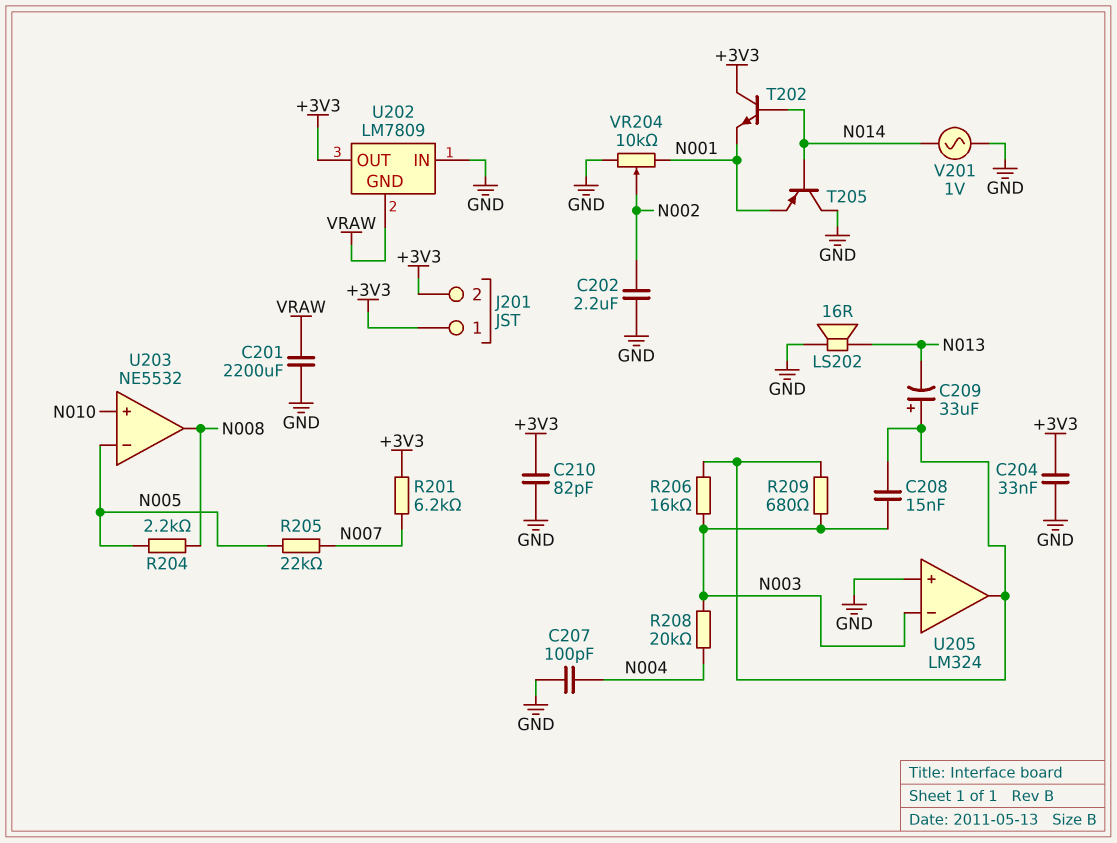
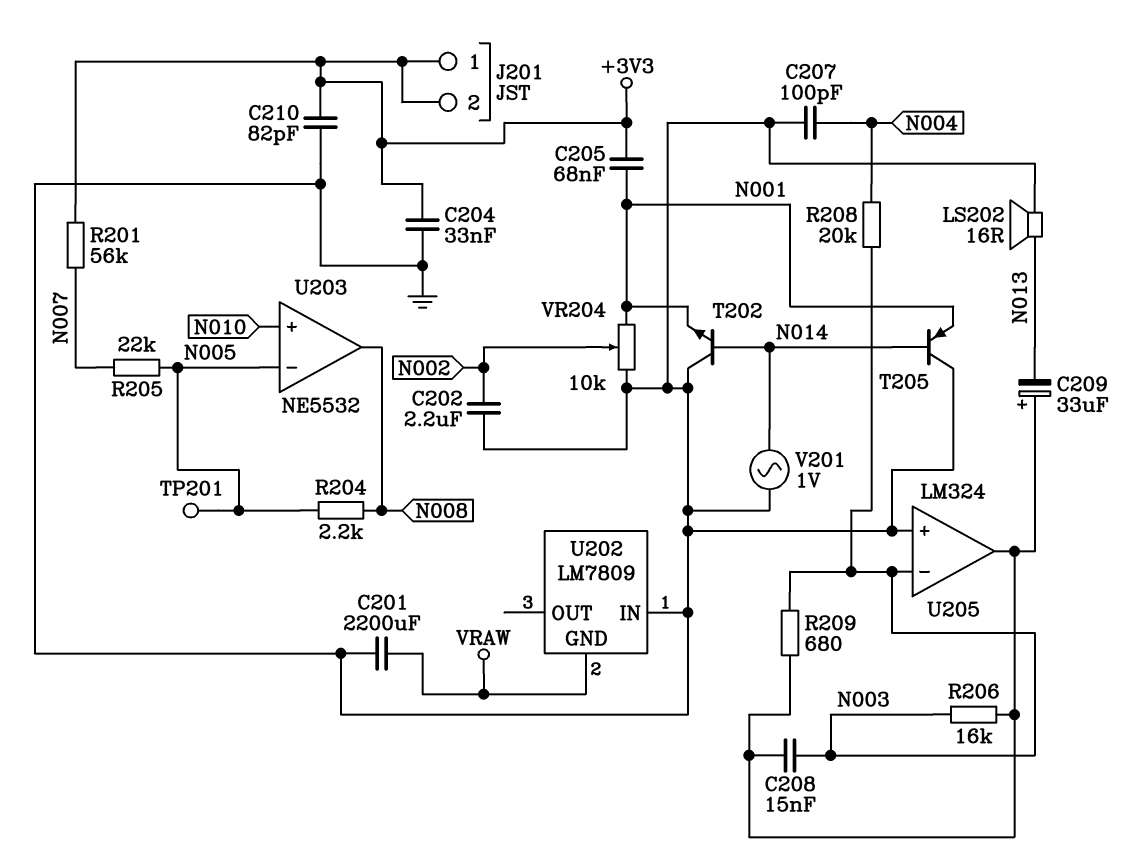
C205: none -> 68nF (+3V3, N001)
R201: 6.2k (+3V3, N007) -> 56k (+3V3, N007)
T202: NPN (B N014, C +3V3, E N001) -> NPN (B N014, C GND, E N001)
TP201: none -> test point (N005)
U202 pin OUT: +3V3 -> none

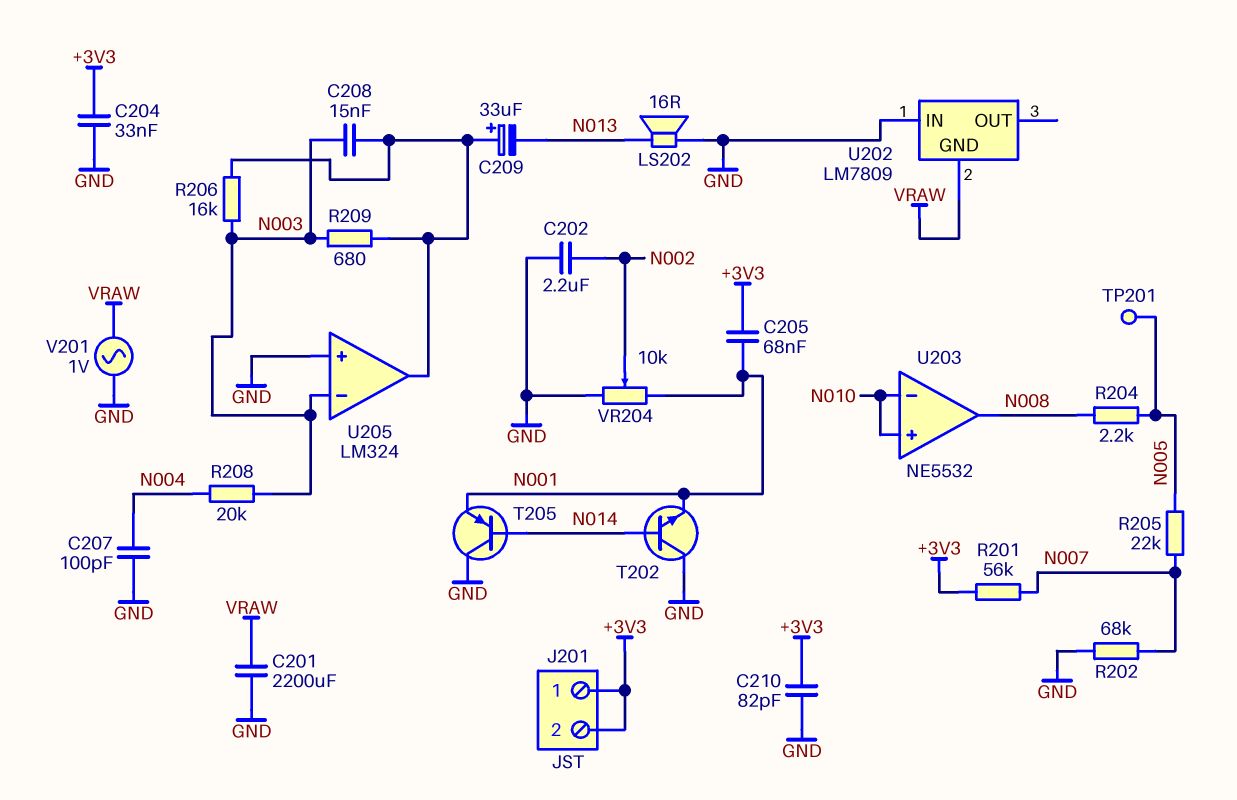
R202: none -> 68k (GND, N007)
U203 pin in-: N005 -> N010
V201: AC 1V (GND, N014) -> AC 1V (GND, VRAW)

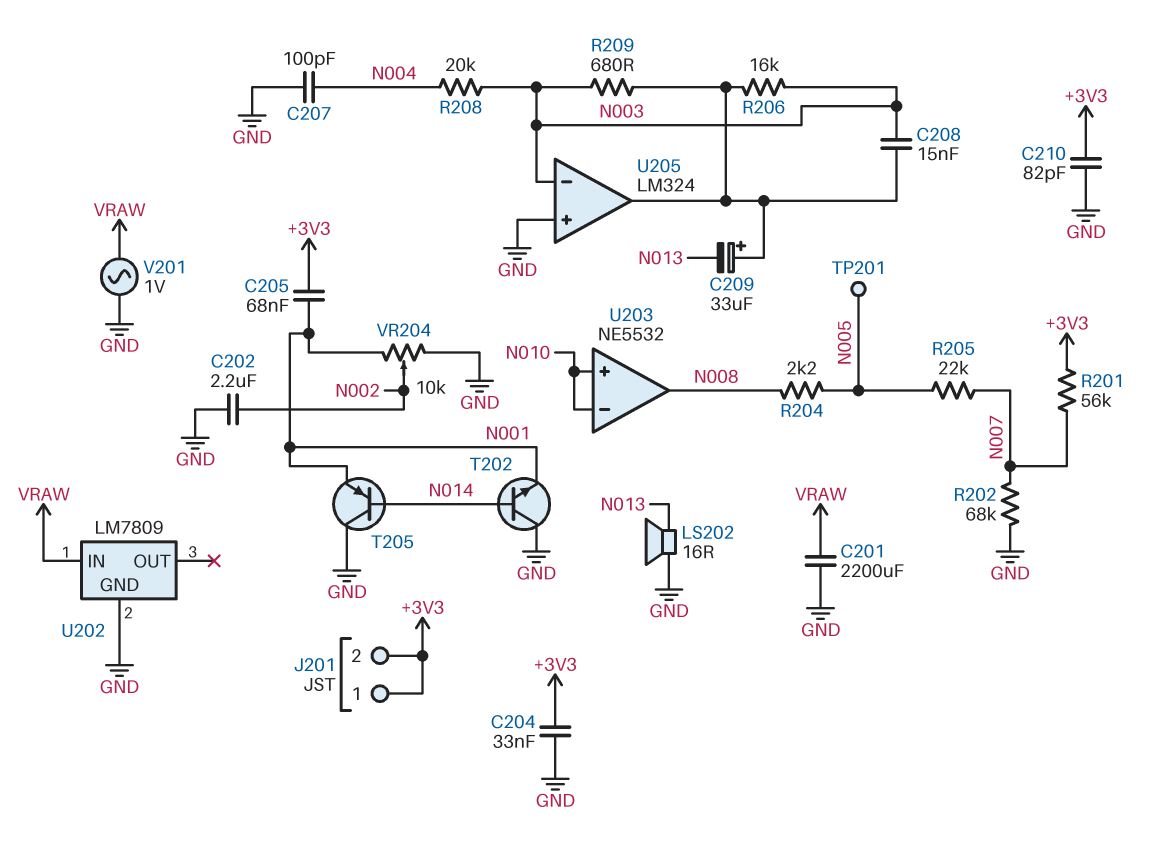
U202 pin GND: VRAW -> GND
U202 pin IN: GND -> VRAW

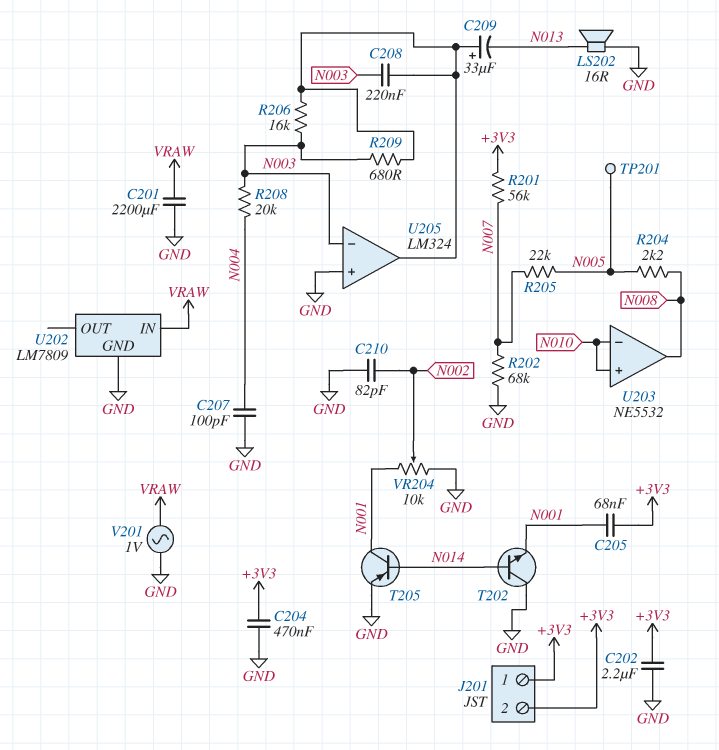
C202: 2.2uF (GND, N002) -> 2.2uF (+3V3, GND)
C204: 33nF (+3V3, GND) -> 470nF (+3V3, GND)
C208: 15nF (N003, U205/out) -> 220nF (N003, U205/out)
C210: 82pF (+3V3, GND) -> 82pF (GND, N002)
T205: PNP (B N014, C GND, E N001) -> PNP (B N014, C N001, E GND)

